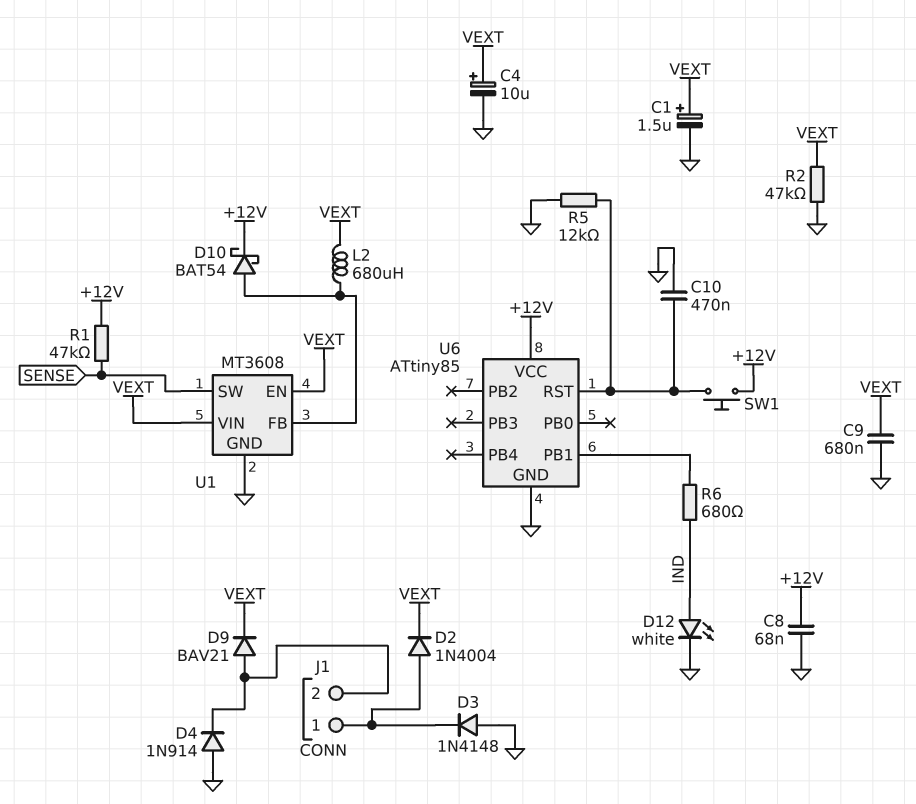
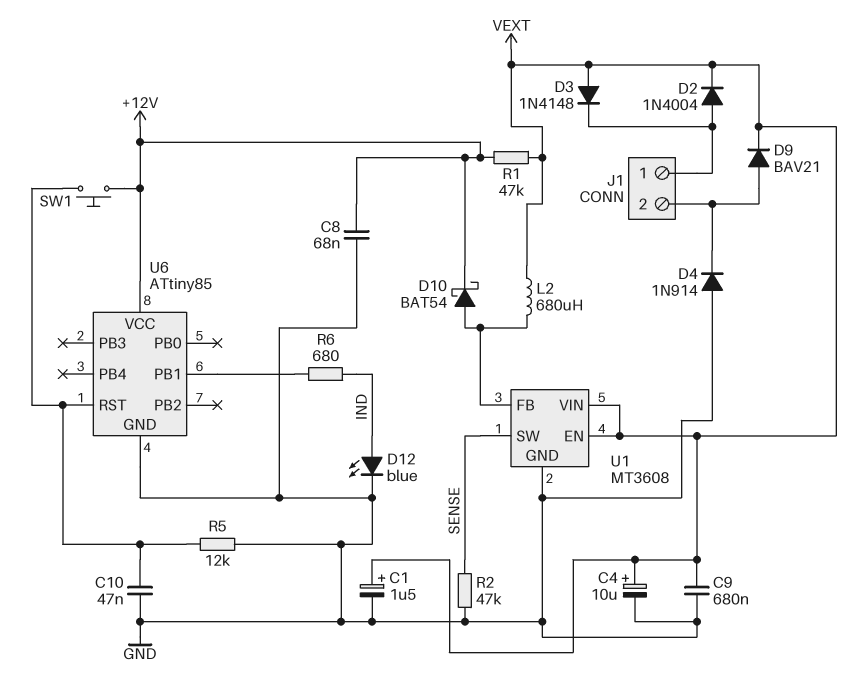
C10: 470nF (GND, U6/RST) -> 47nF (GND, U6/RST)
D3: diode 1N4148 (A GND, K J1/1) -> diode 1N4148 (A VEXT, K J1/1)
D12: LED white (A IND, K GND) -> LED blue (A IND, K GND)
R1: 47k (+12V, SENSE) -> 47k (+12V, VEXT)
R2: 47k (GND, VEXT) -> 47k (GND, SENSE)

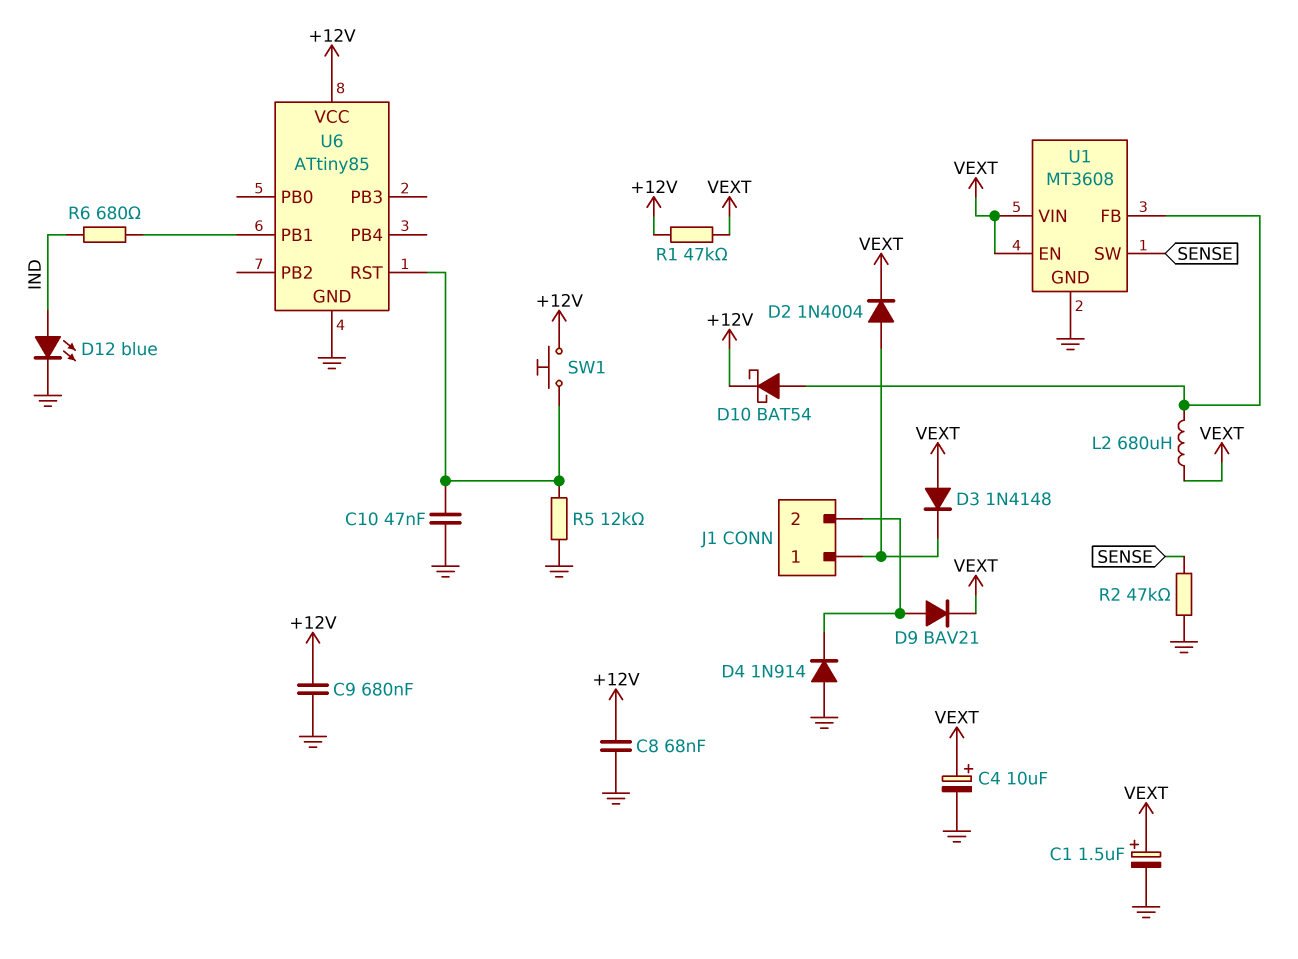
C9: 680nF (GND, VEXT) -> 680nF (+12V, GND)

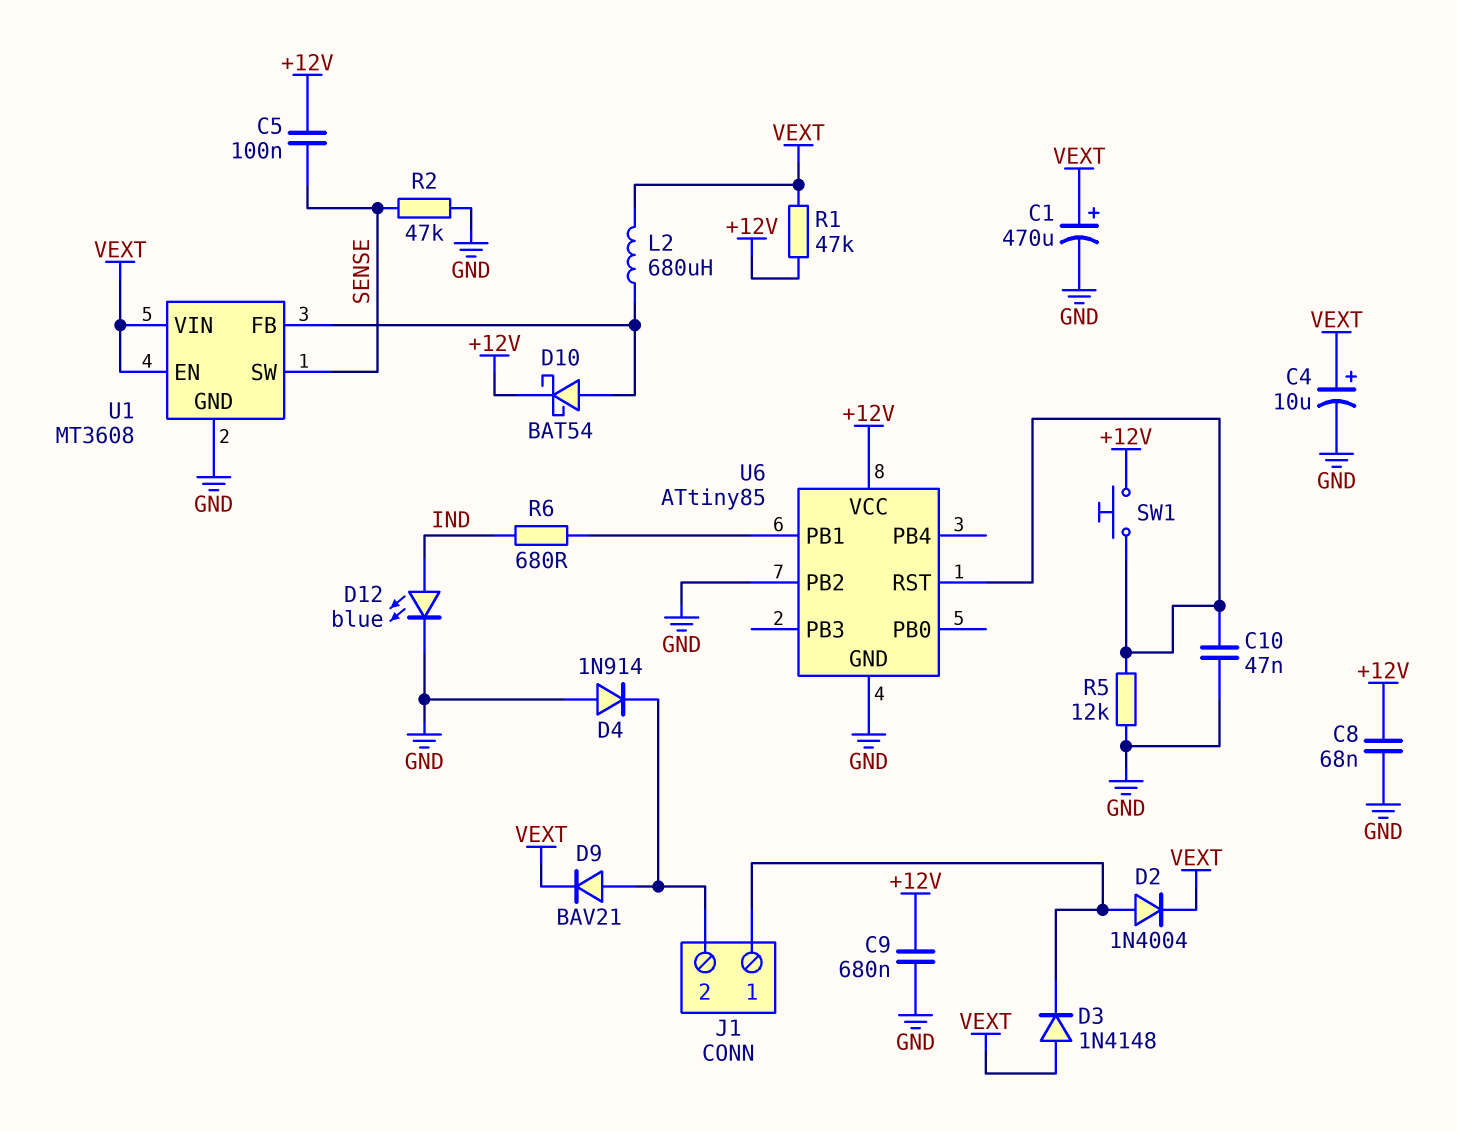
C1: 1.5uF (plus VEXT, minus GND) -> 470uF (plus VEXT, minus GND)
C5: none -> 100nF (+12V, SENSE)
U6 pin PB2: none -> GND

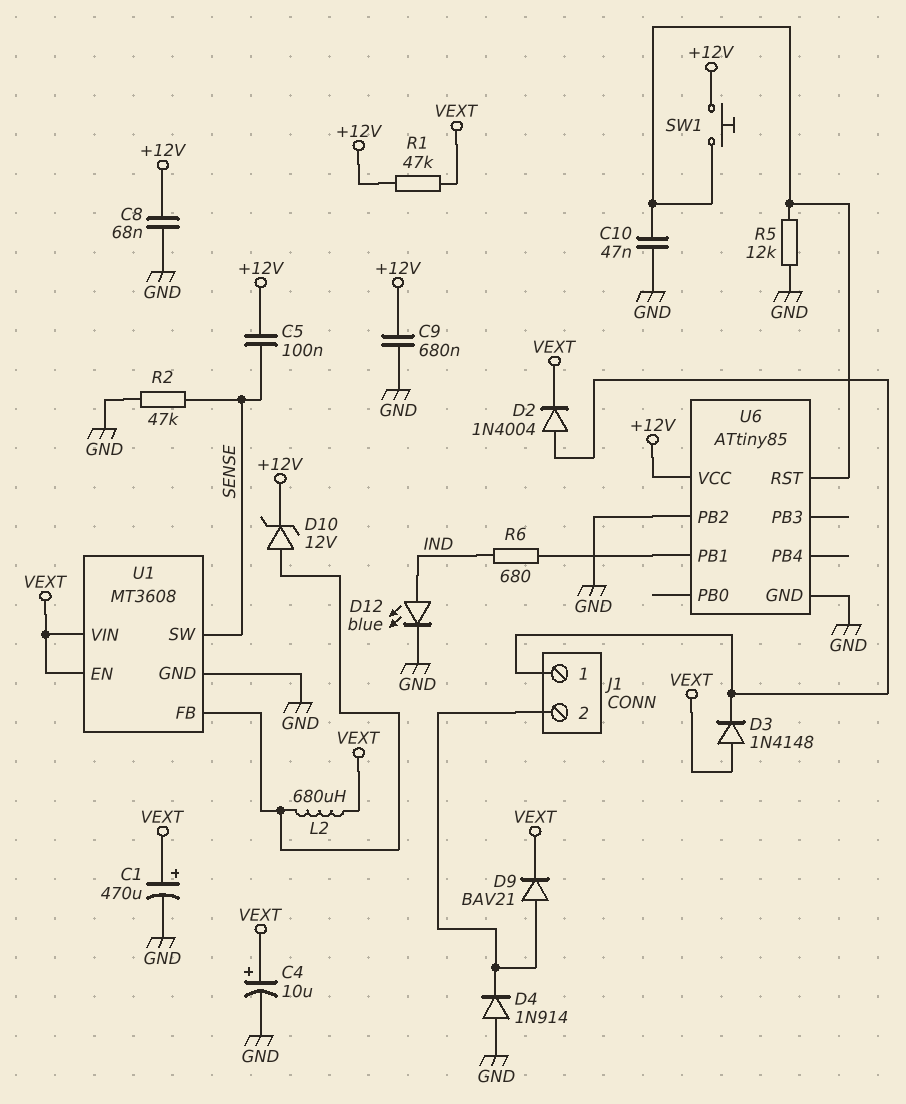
D10: schottky BAT54 (A U1/FB, K +12V) -> zener 12V (A U1/FB, K +12V)

